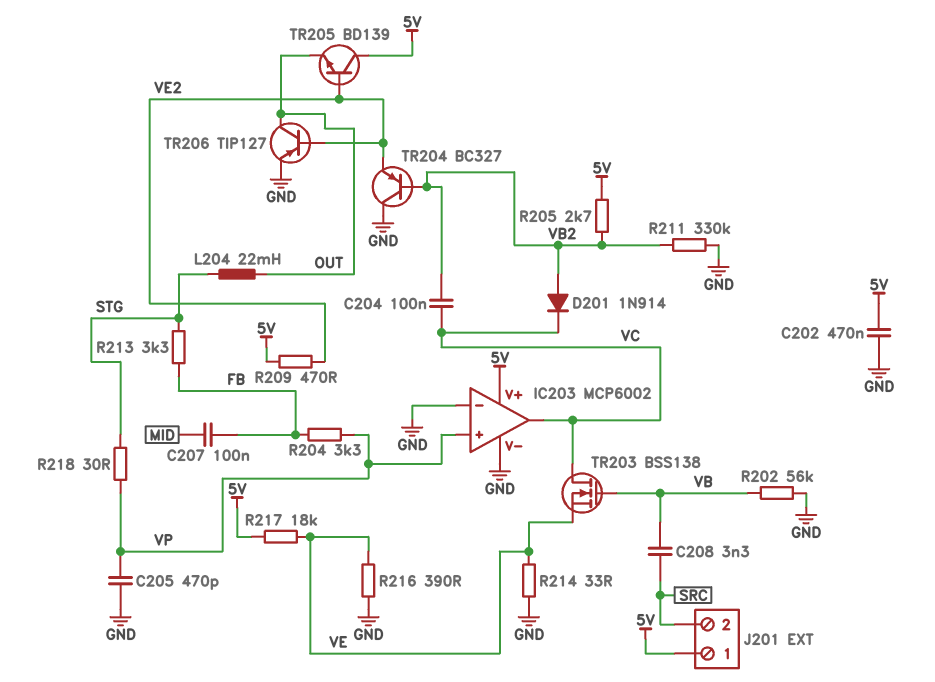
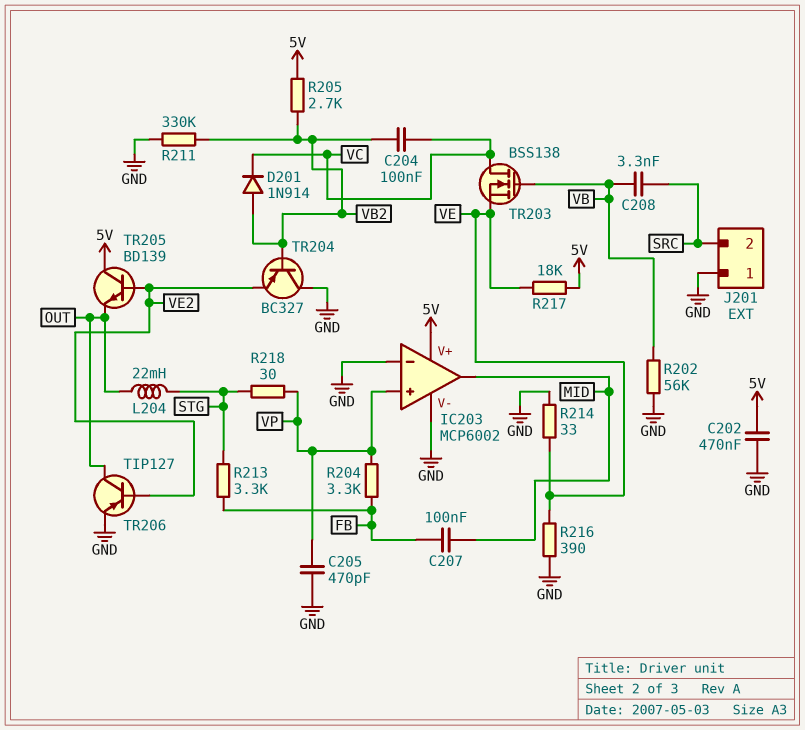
IC203 pin out: VC -> MID
J201 pin 1: 5V -> GND
R209: 470 (5V, VE2) -> none

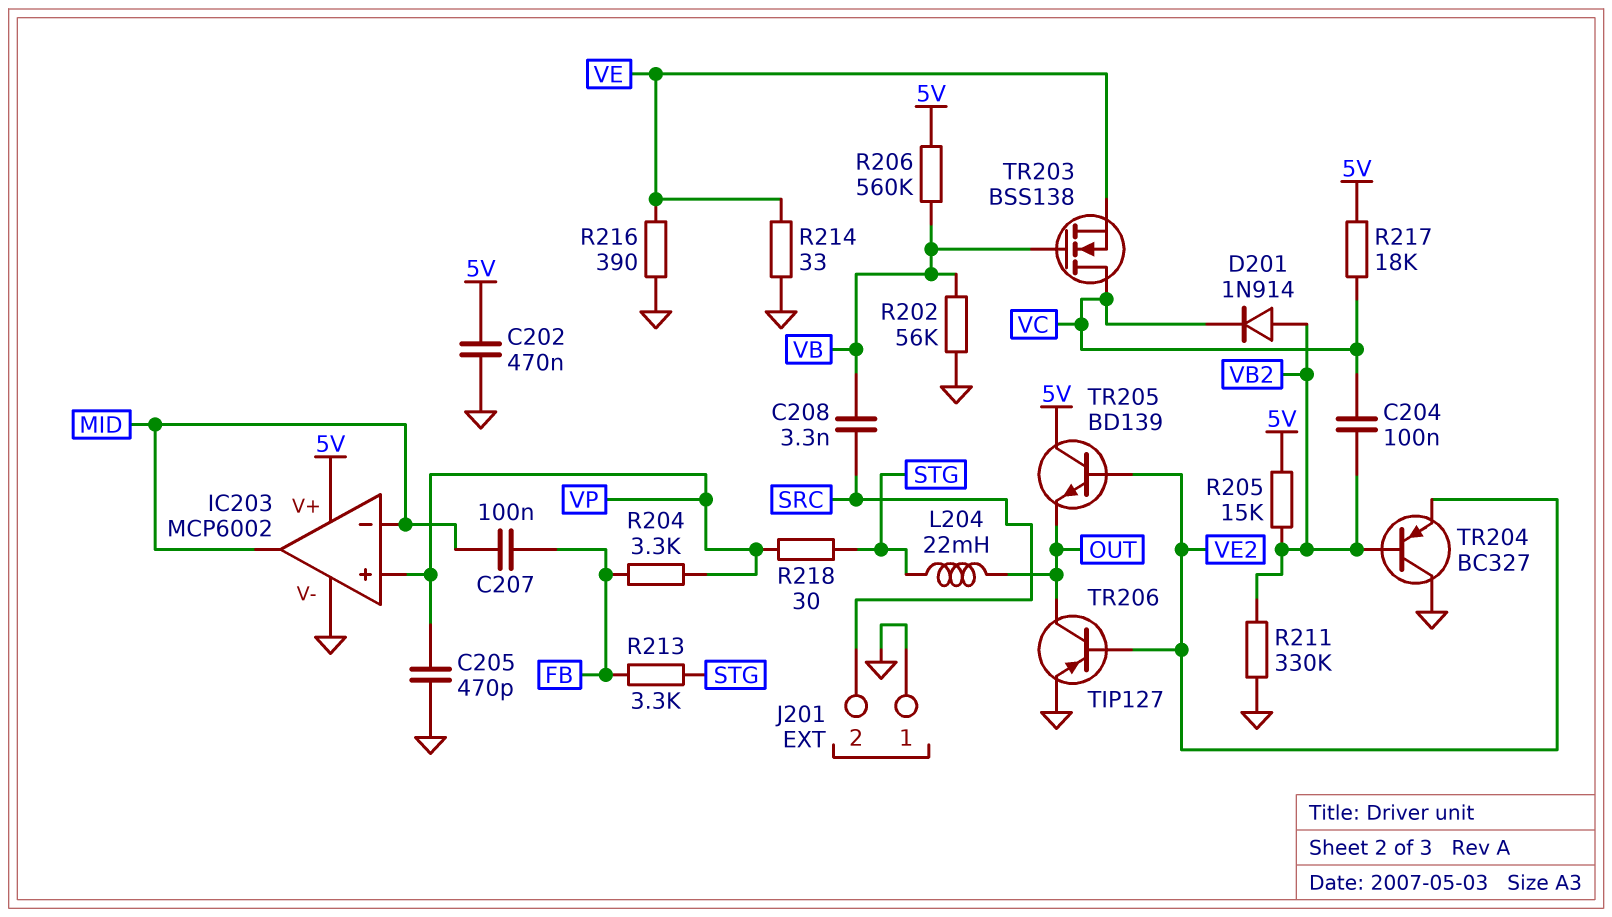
IC203 pin in-: GND -> MID
R205: 2.7k (5V, VB2) -> 15k (5V, VB2)
R206: none -> 560k (5V, VB)
R217: 18k (5V, VE) -> 18k (5V, VC)

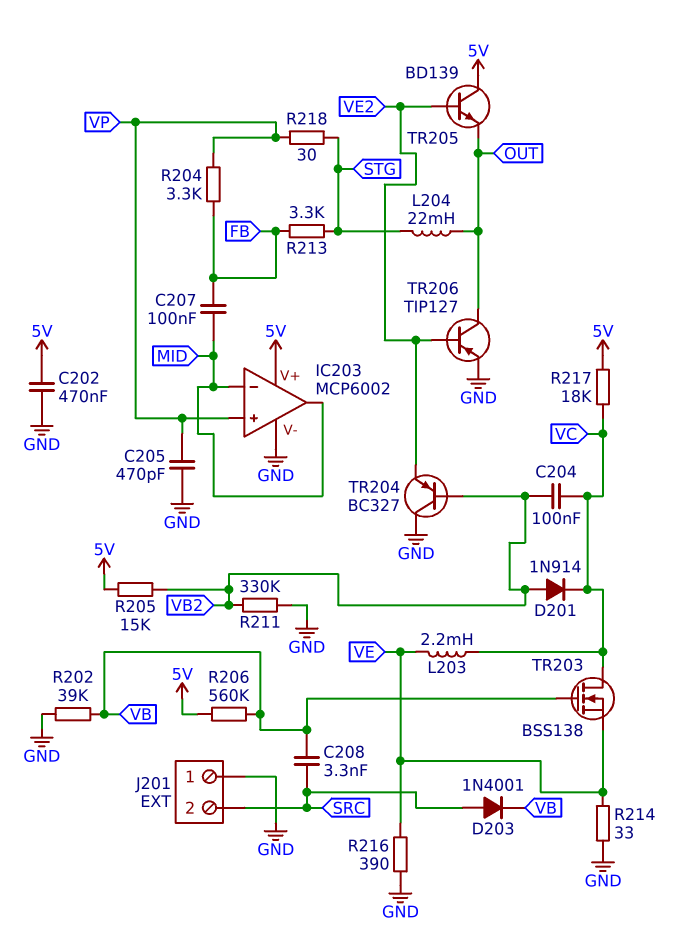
D203: none -> diode 1N4001 (A SRC, K VB)
L203: none -> 2.2mH (VC, VE)
R202: 56k (GND, VB) -> 39k (GND, VB)

